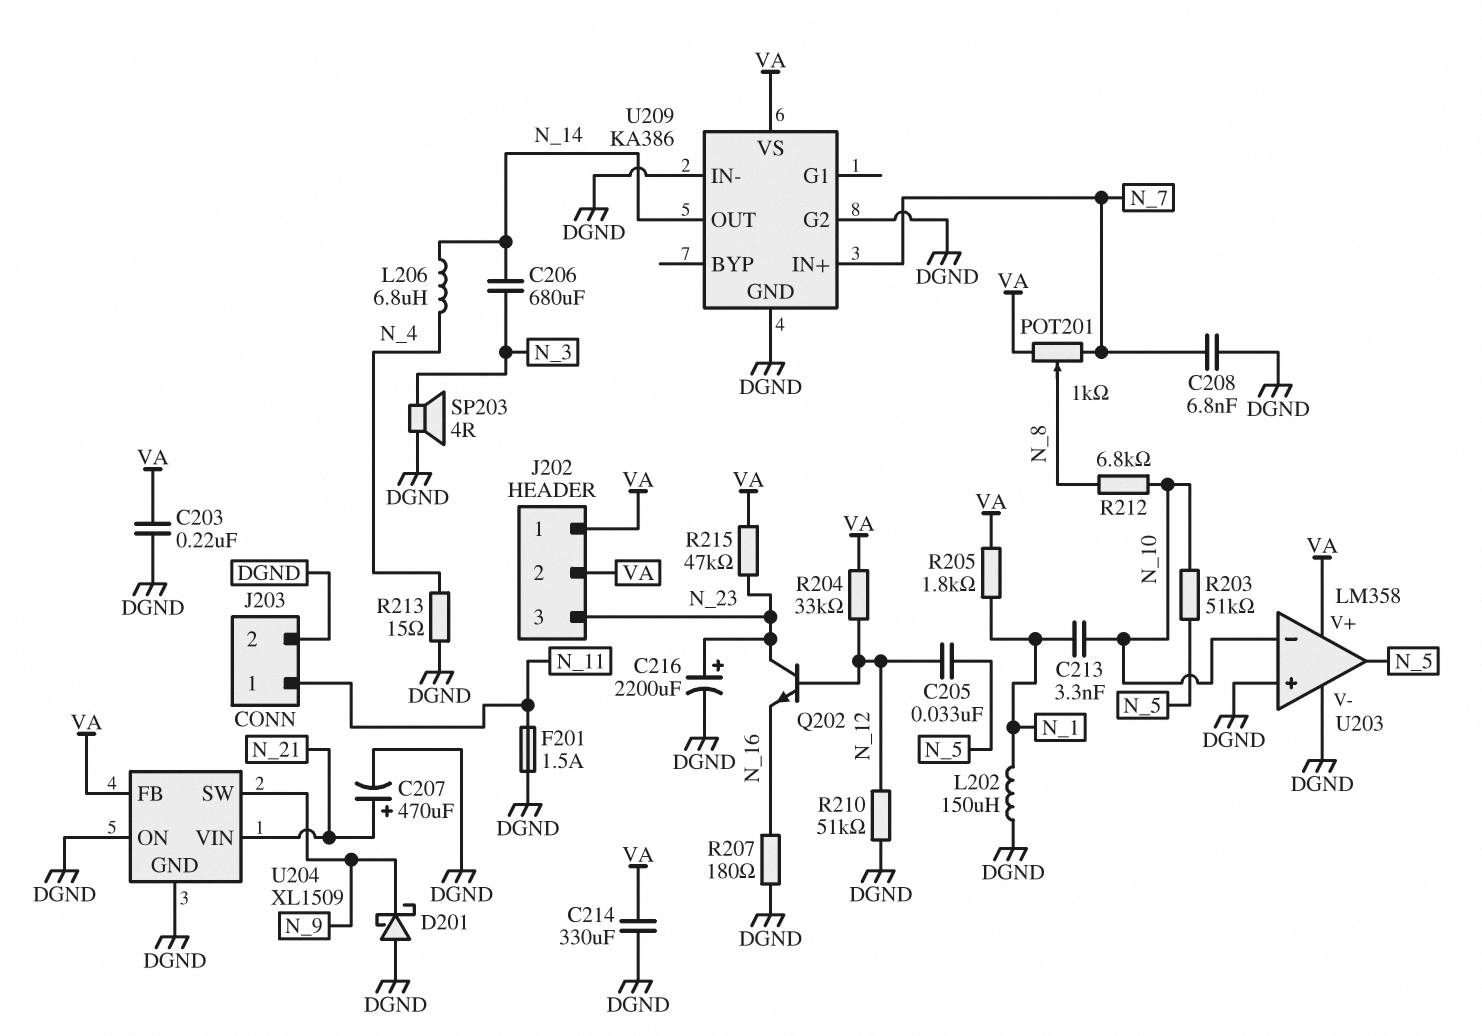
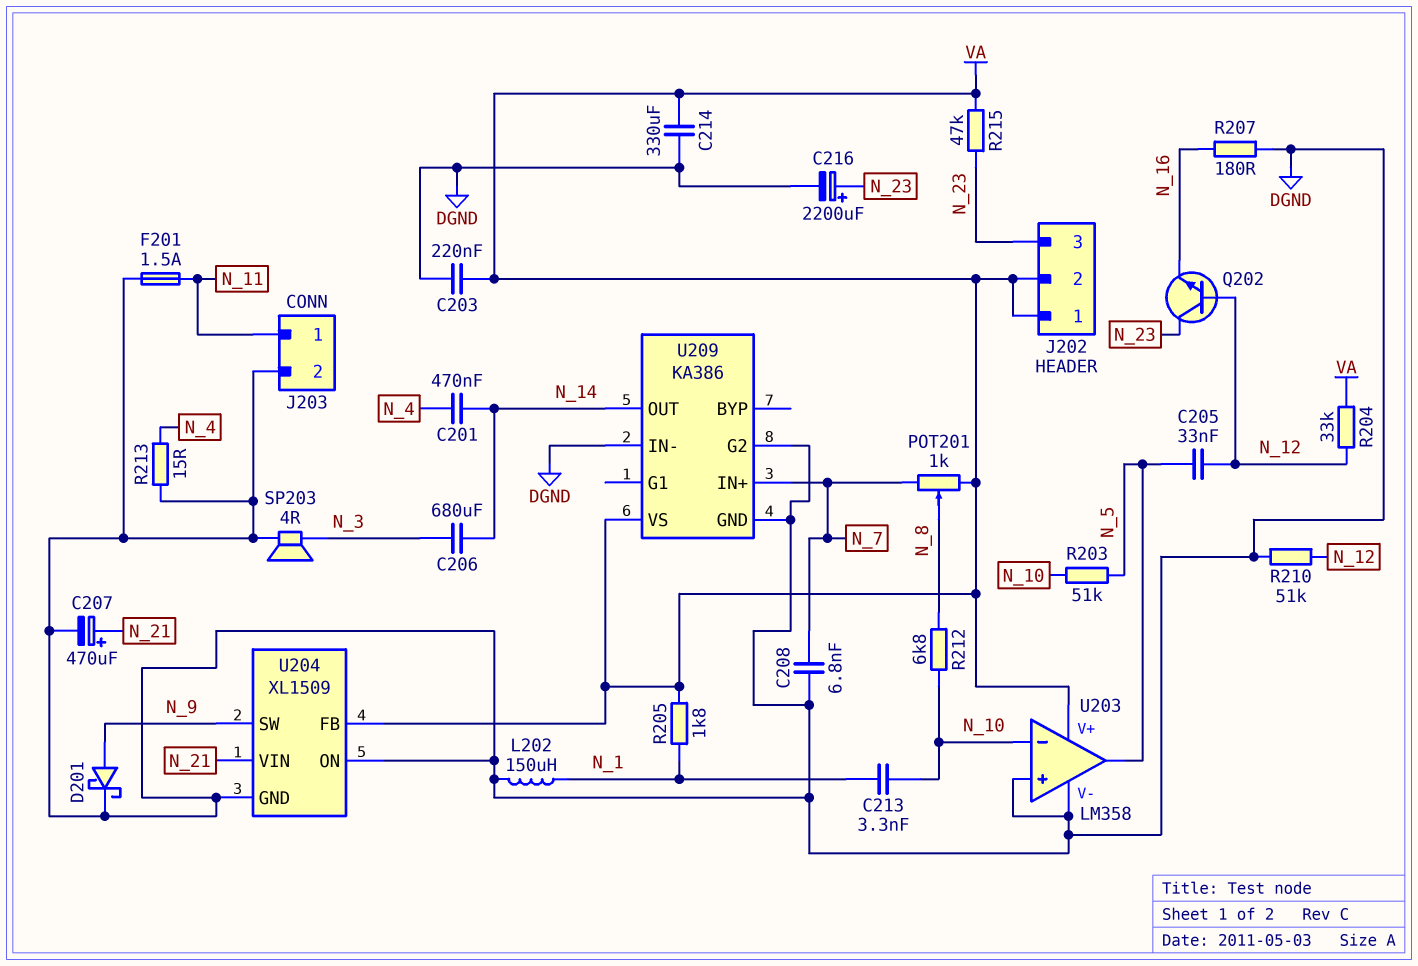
C201: none -> 470nF (N_4, N_14)
D201: schottky (A DGND, K N_9) -> schottky (A N_9, K DGND)
L206: 6.8uH (N_4, N_14) -> none

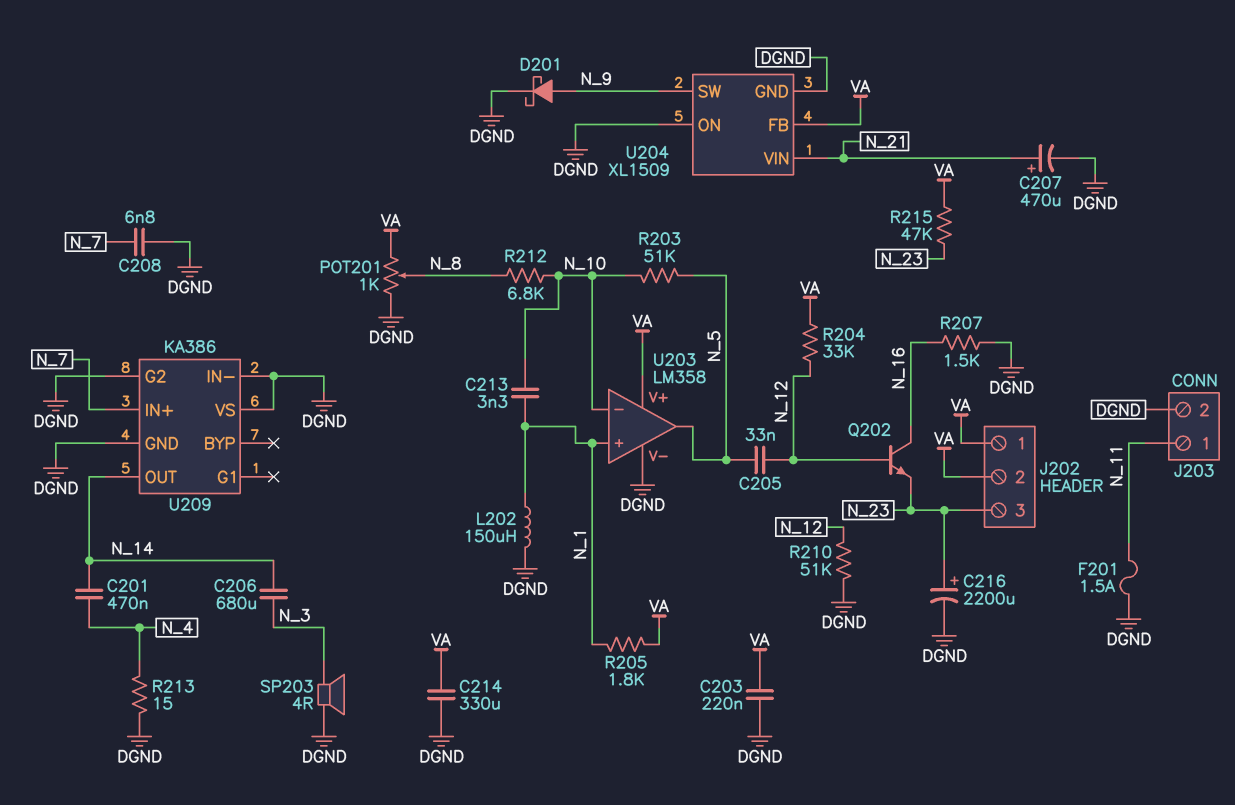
POT201: 1k (N_7, VA, wiper N_8) -> 1k (DGND, VA, wiper N_8)
Q202: NPN (B N_12, C N_23, E N_16) -> NPN (B N_12, C N_16, E N_23)
R207: 180 (DGND, N_16) -> 1.5k (DGND, N_16)
U203 pin in+: DGND -> N_1
U209 pin VS: VA -> DGND

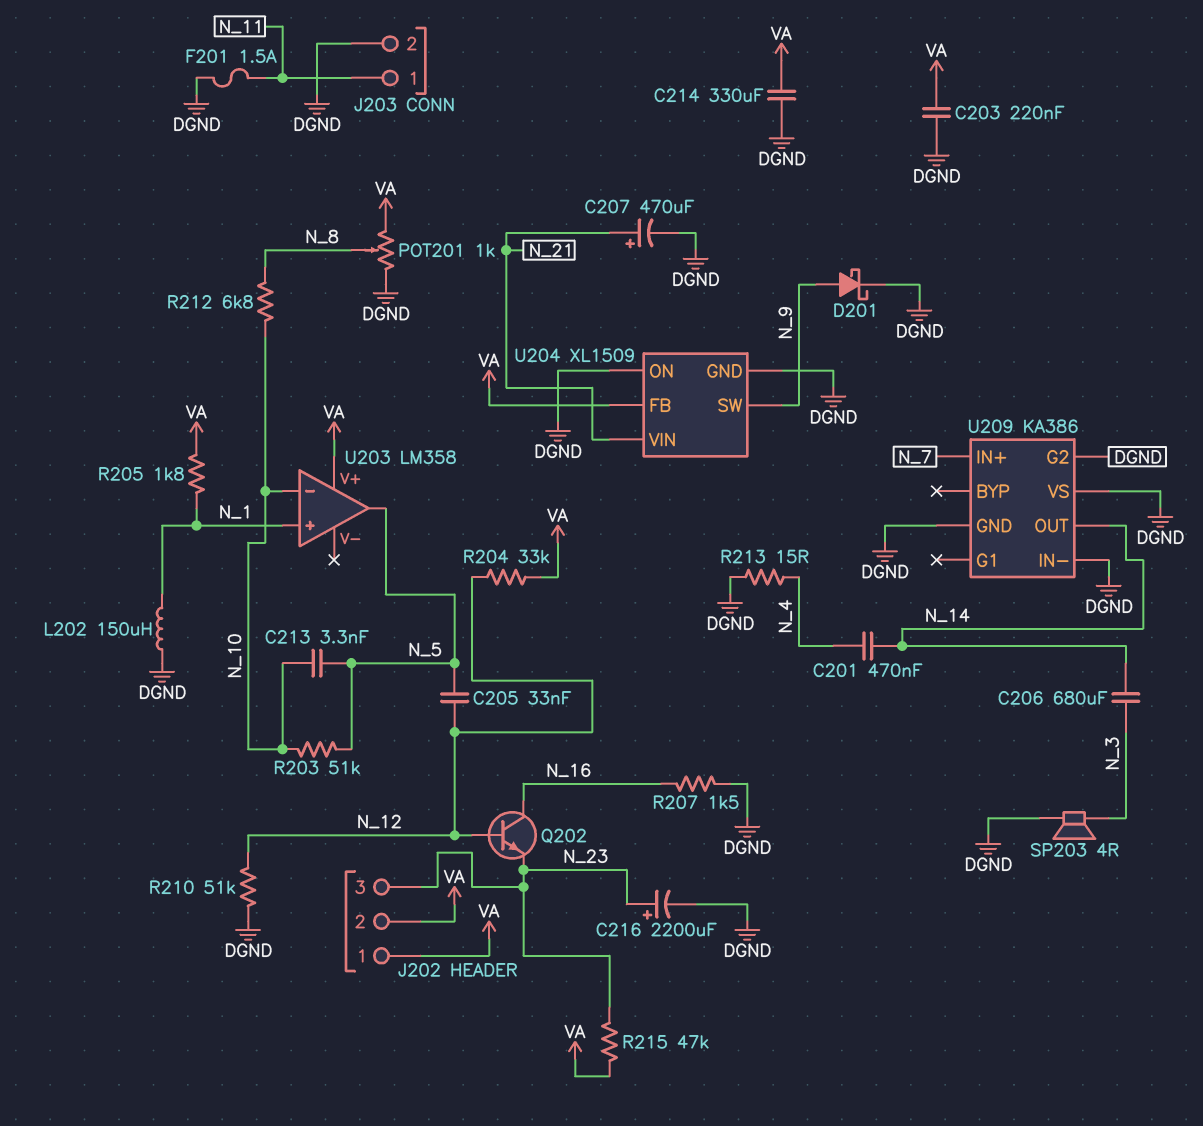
C208: 6.8nF (DGND, N_7) -> none
C213: 3.3nF (N_1, N_10) -> 3.3nF (N_5, N_10)
U203 pin V-: DGND -> none

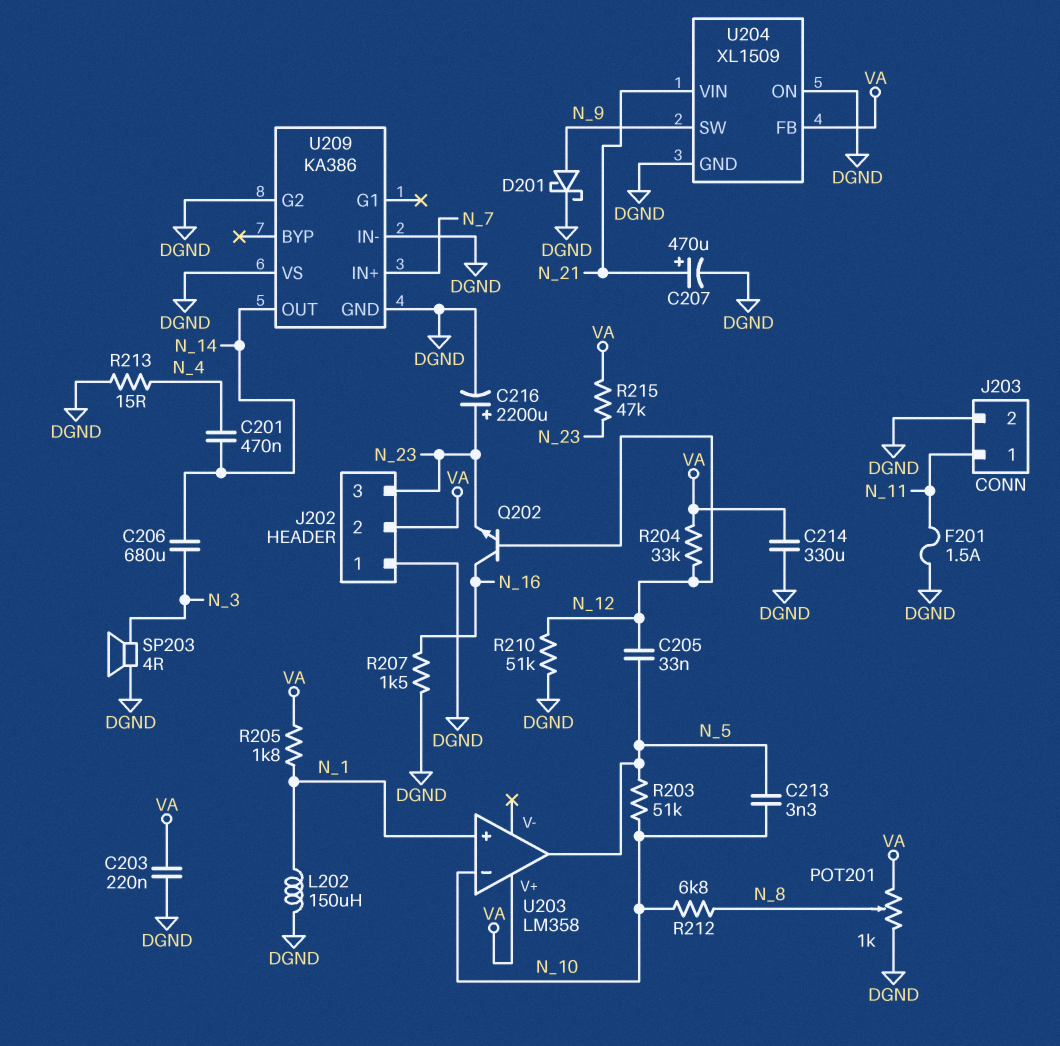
J202 pin 1: VA -> DGND

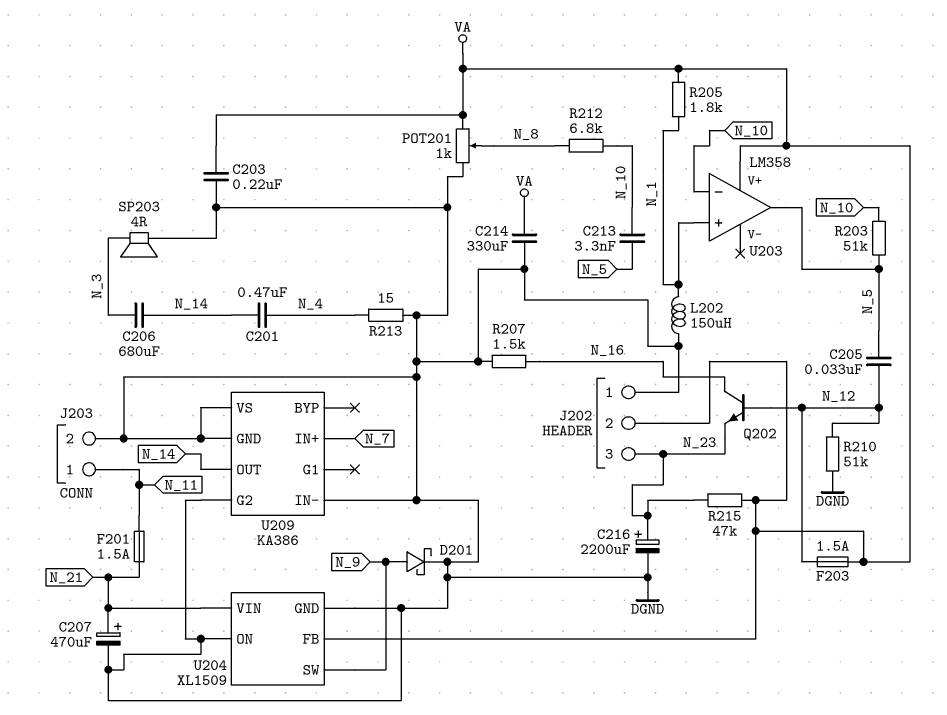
F201: 1.5A (DGND, N_11) -> 1.5A (N_11, N_21)
F203: none -> 1.5A (N_12, VA)
R204: 33k (N_12, VA) -> none

